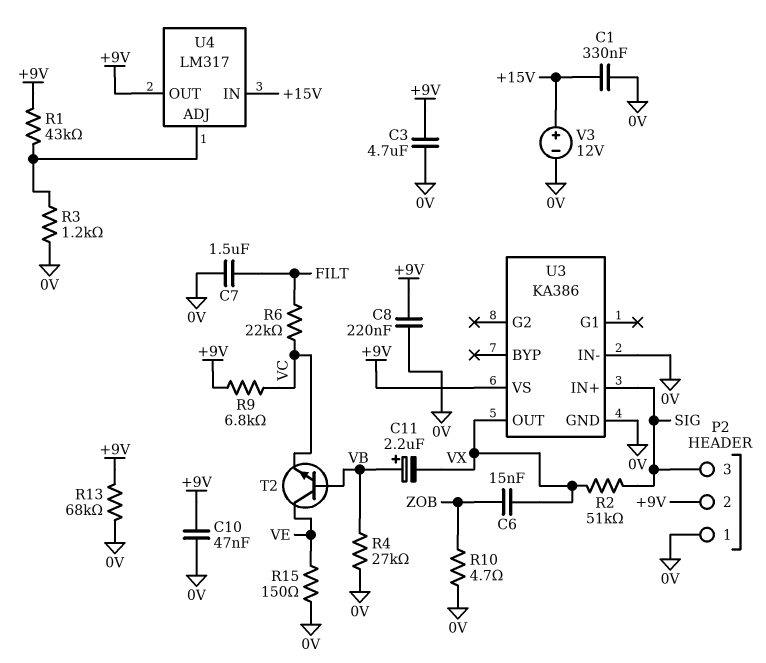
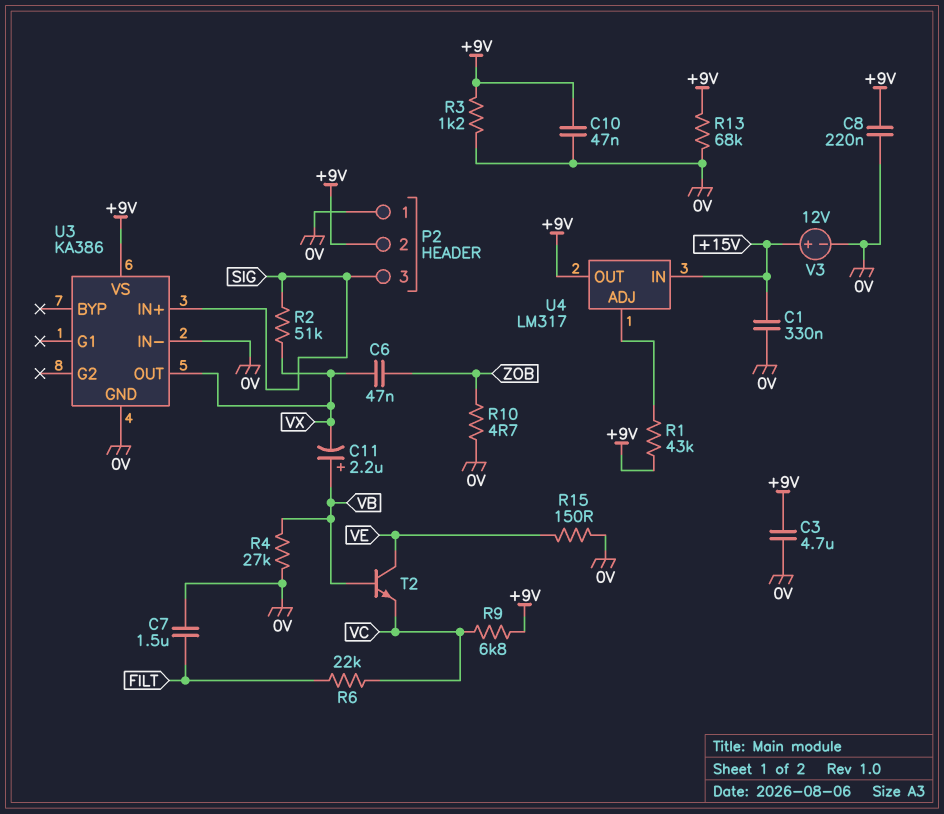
C6: 15nF (VX, ZOB) -> 47nF (VX, ZOB)
R3: 1.2k (0V, U4/ADJ) -> 1.2k (+9V, 0V)

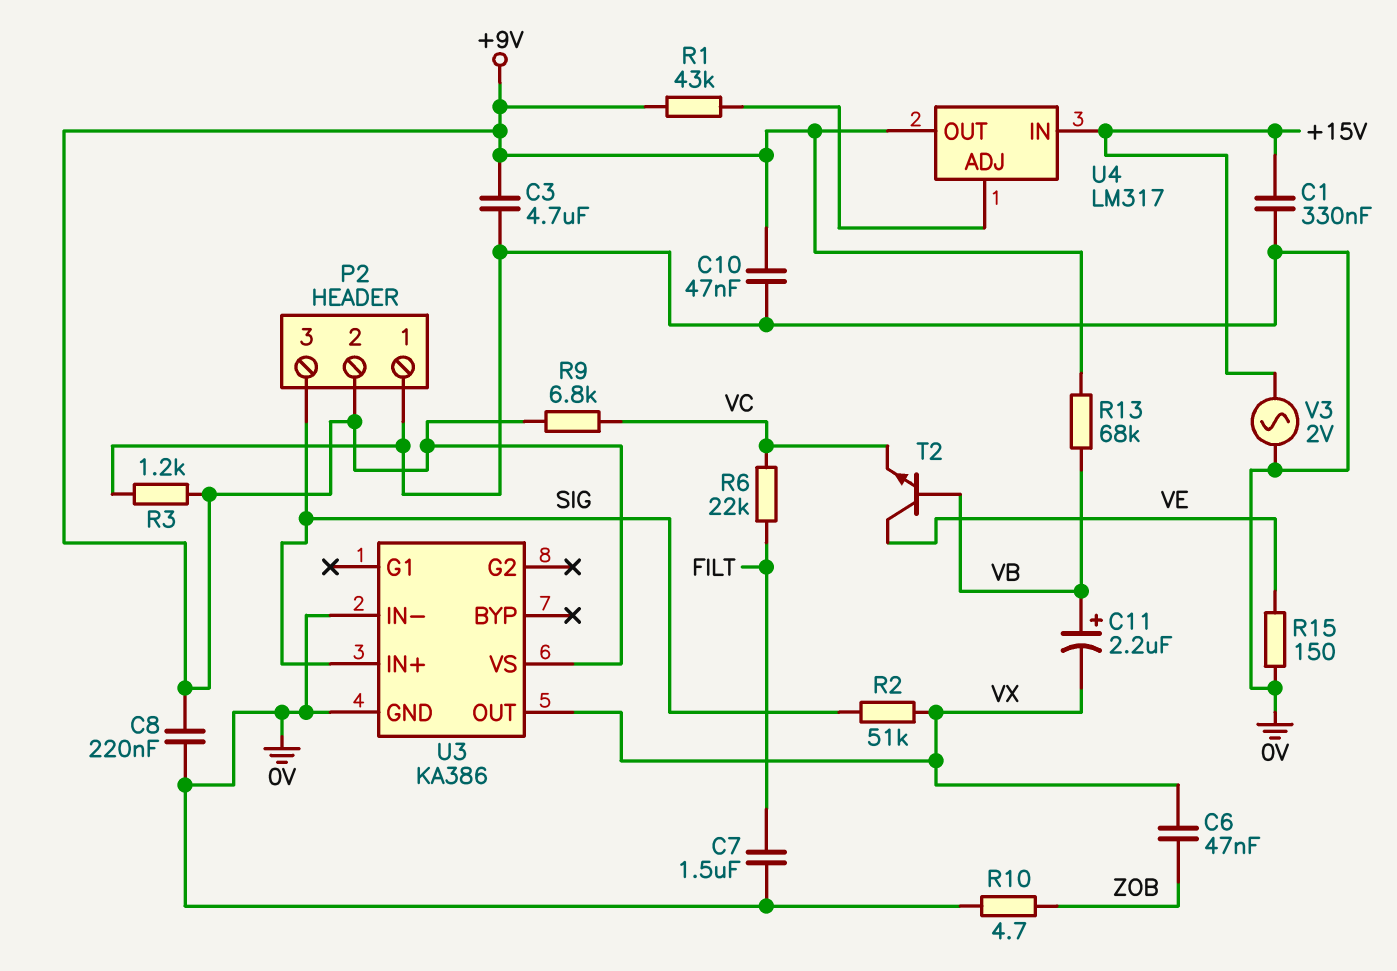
R4: 27k (0V, VB) -> none
R13: 68k (+9V, 0V) -> 68k (+9V, VB)
V3: 12V (plus +15V, minus 0V) -> AC 2V (+15V, 0V)

